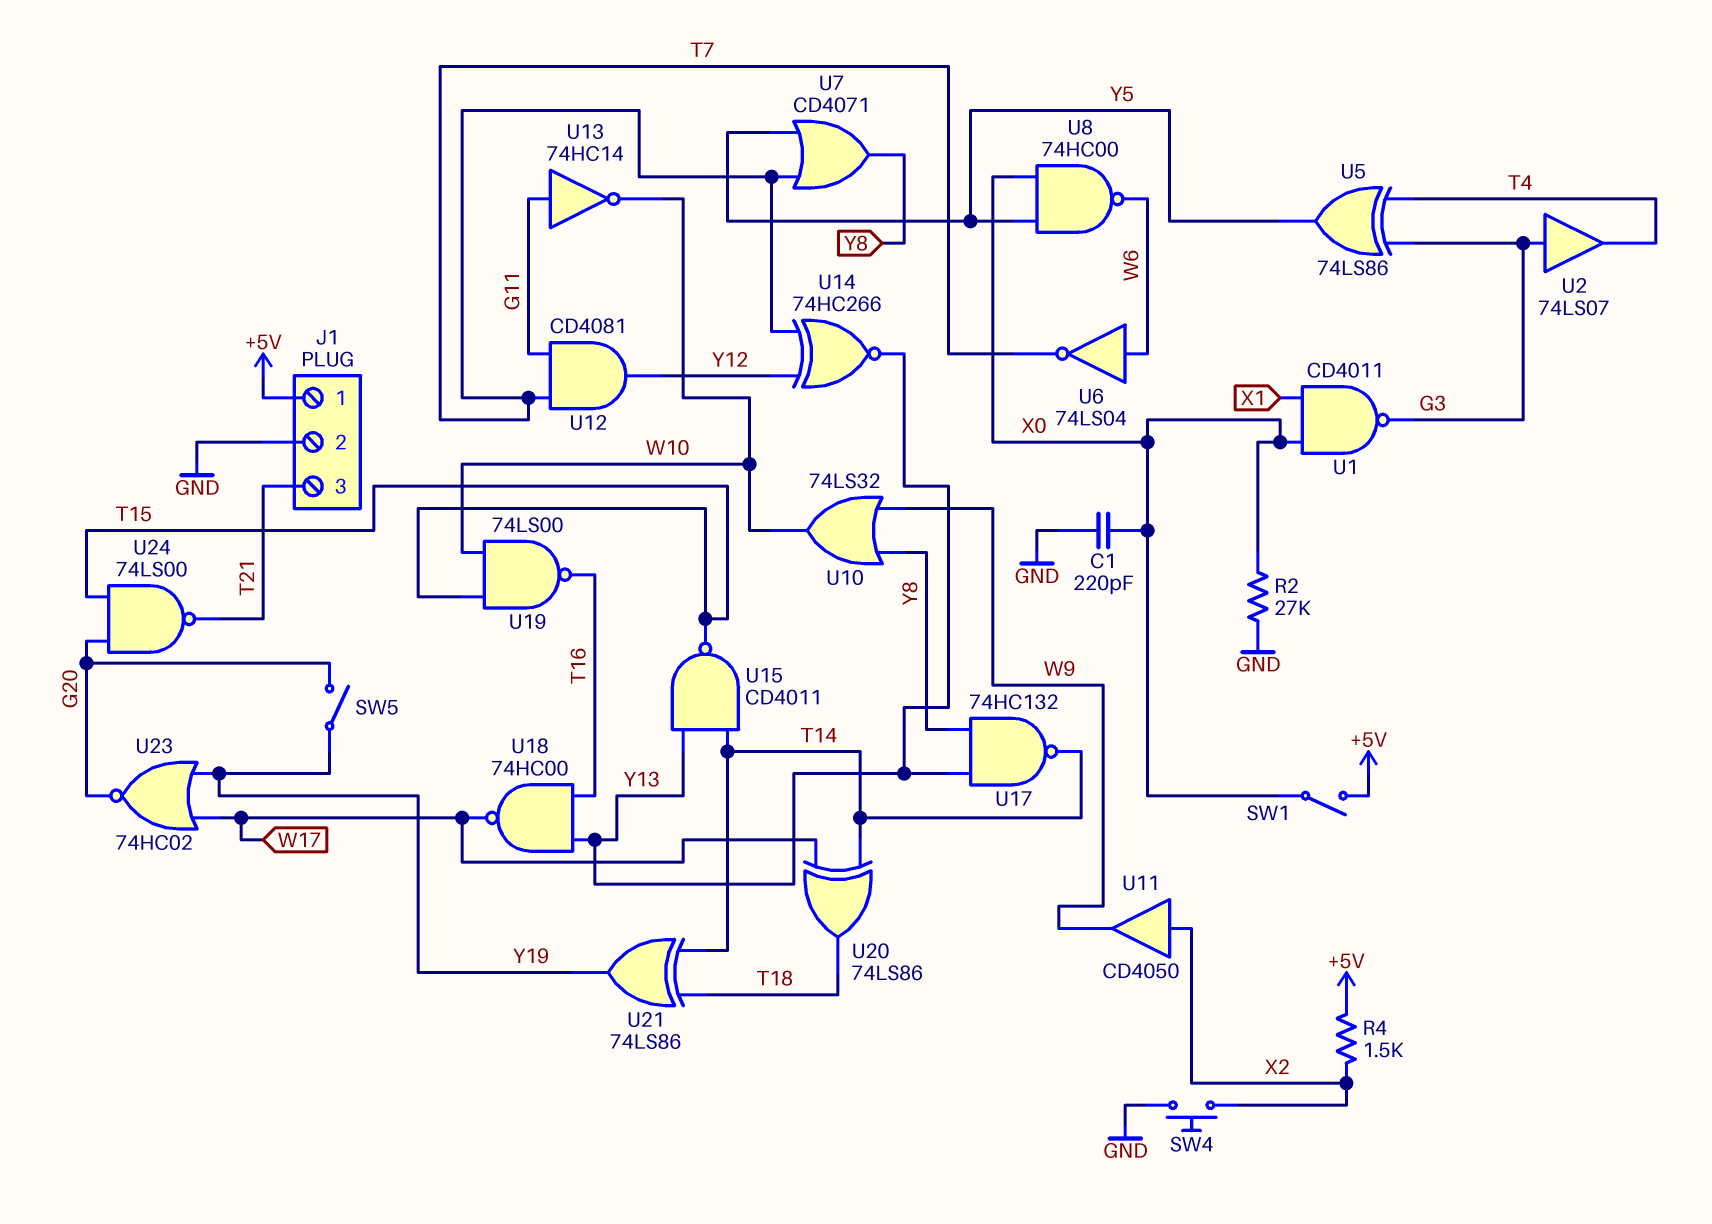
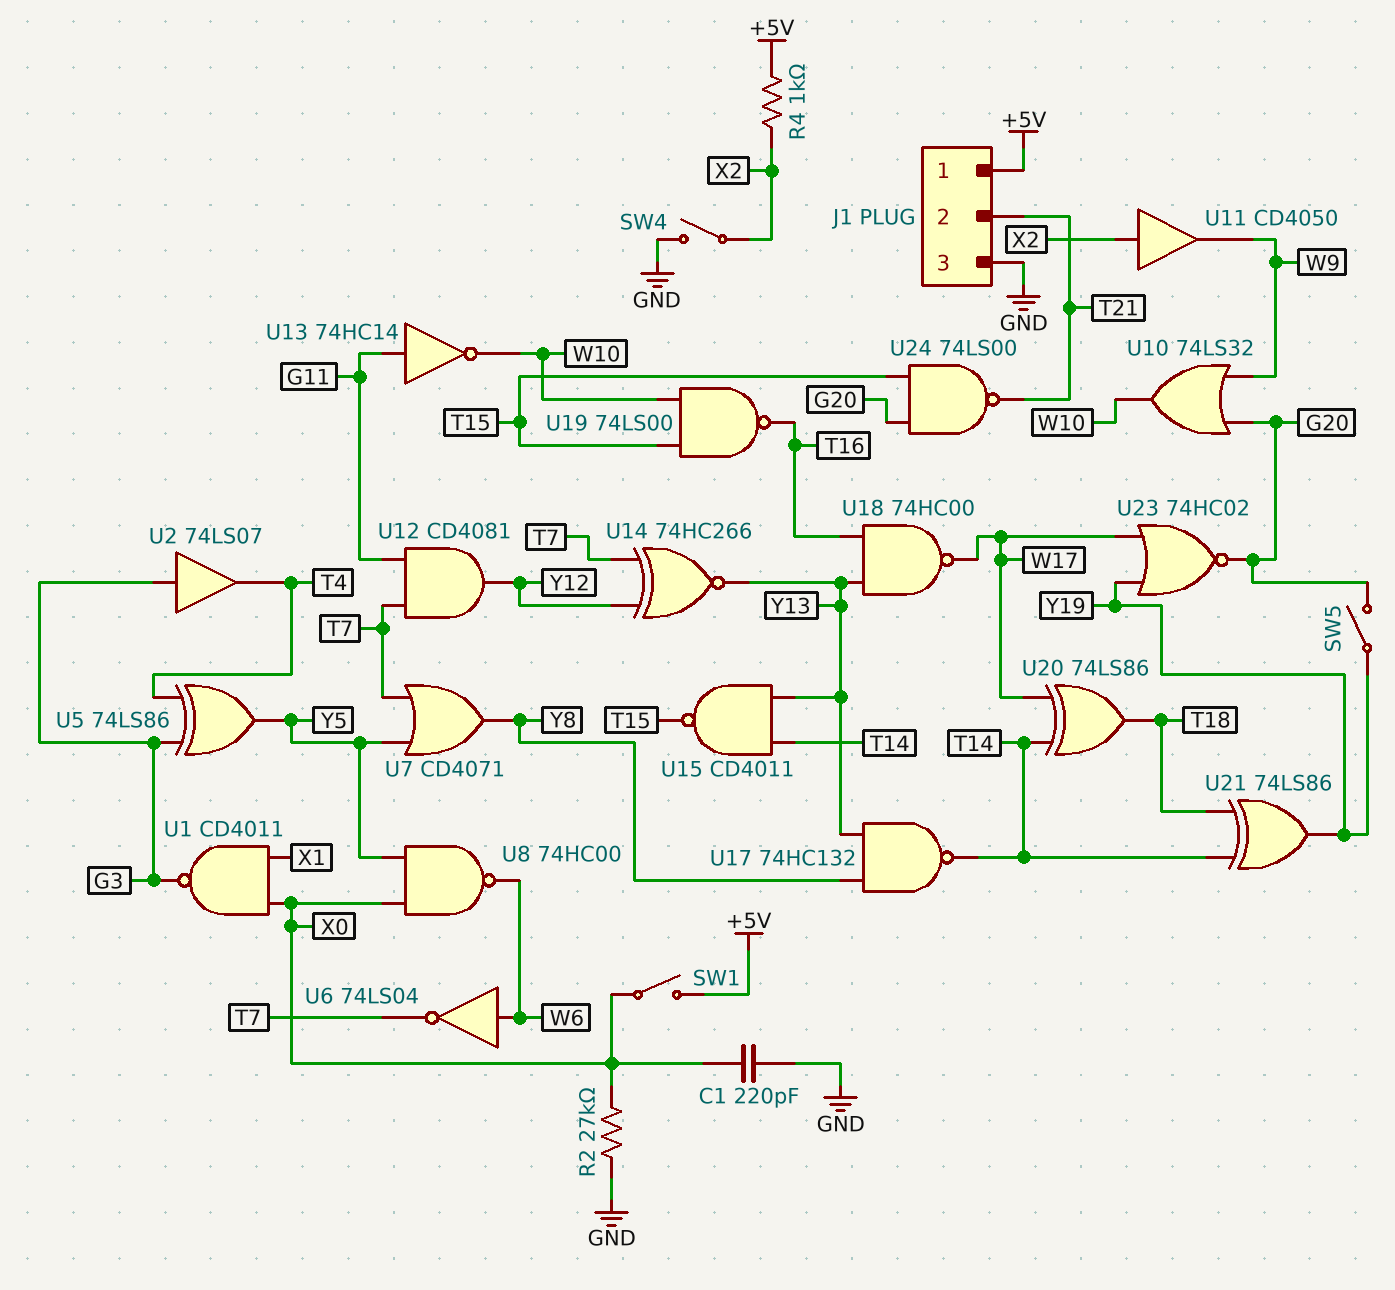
J1 pin 2: GND -> T21
J1 pin 3: T21 -> GND
R4: 1.5k (+5V, X2) -> 1k (+5V, X2)
SW4: button (GND, X2) -> switch (GND, X2)
U10: OR 74LS32 (in W9, in Y8, out W10) -> OR 74LS32 (in G20, in W9, out W10)

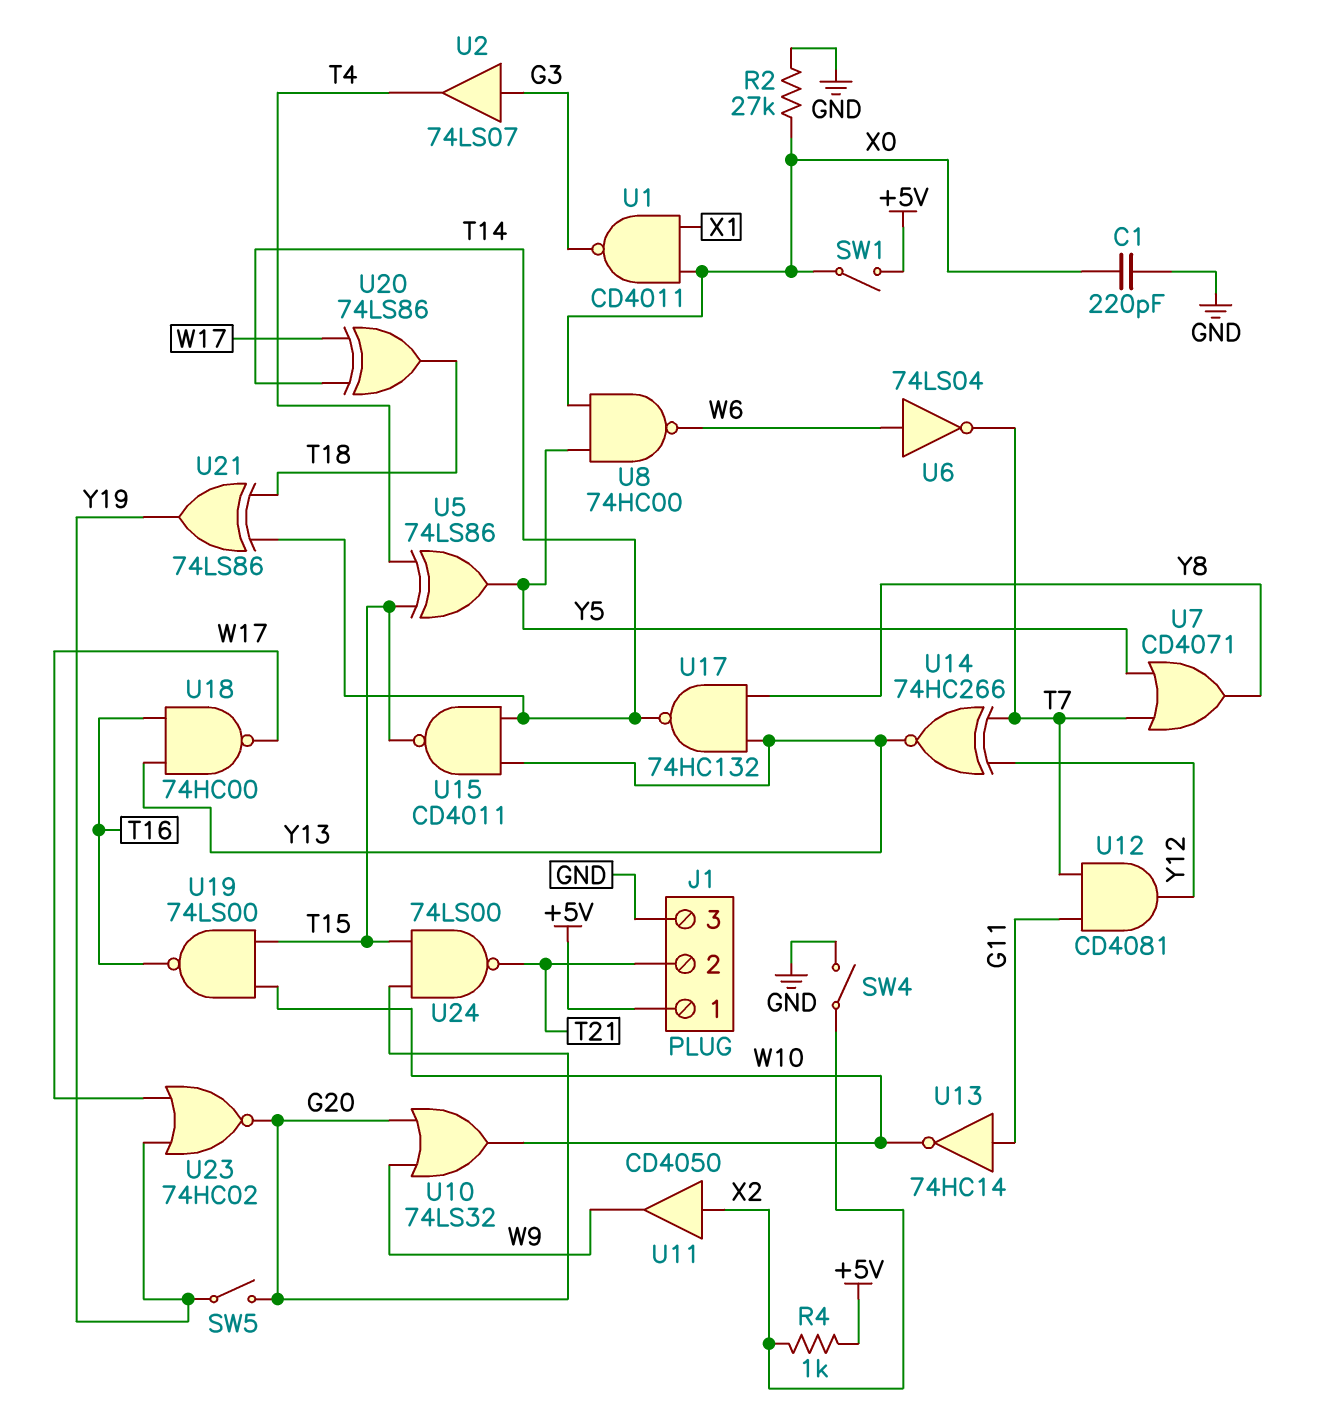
U5: XOR 74LS86 (in G3, in T4, out Y5) -> XOR 74LS86 (in T4, in T15, out Y5)

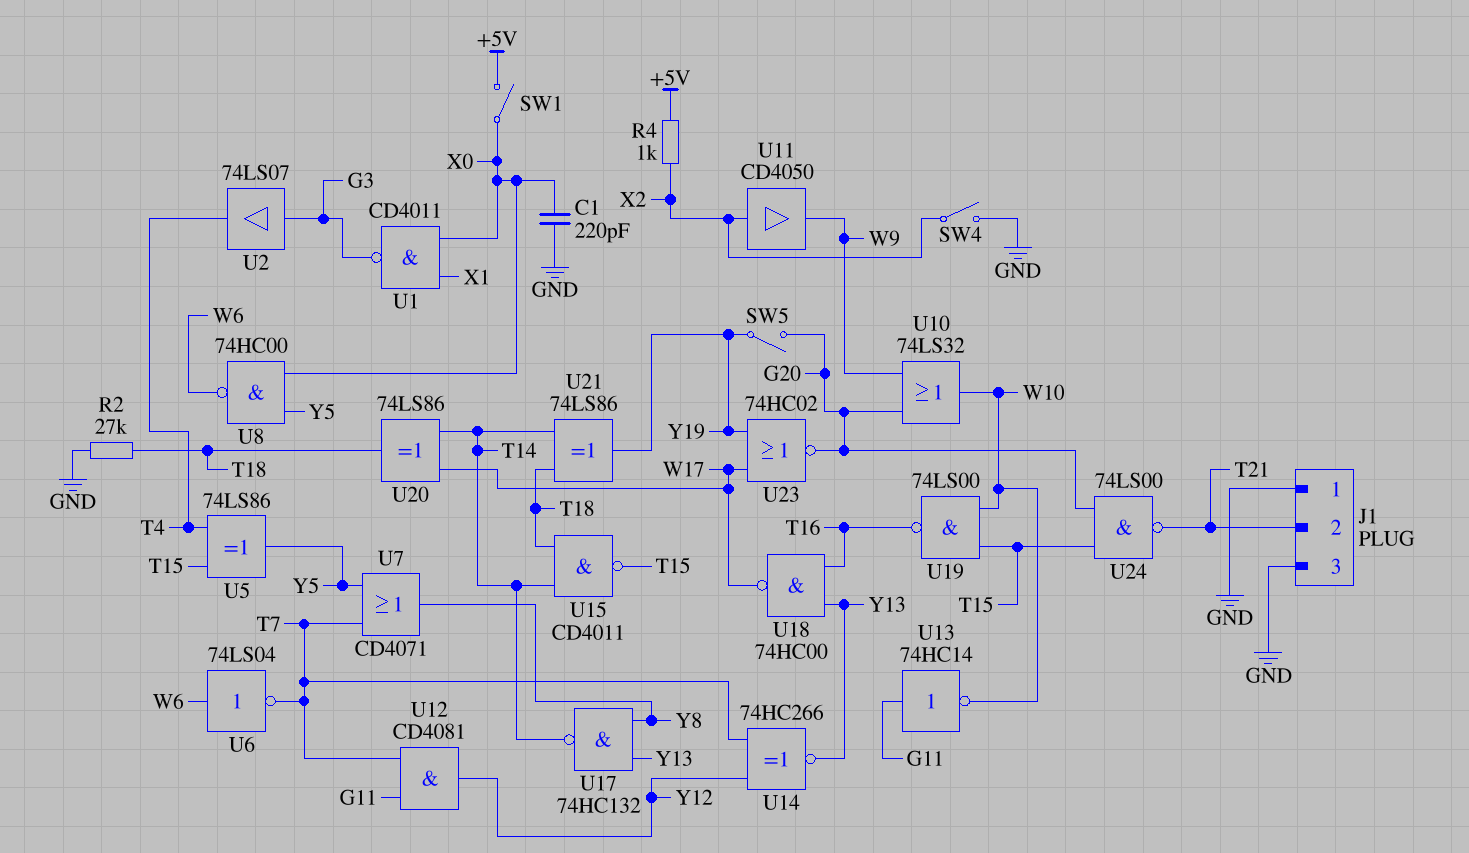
J1 pin 1: +5V -> GND
R2: 27k (GND, X0) -> 27k (GND, T18)
U15: NAND CD4011 (in T14, in Y13, out T15) -> NAND CD4011 (in T14, in T18, out T15)

